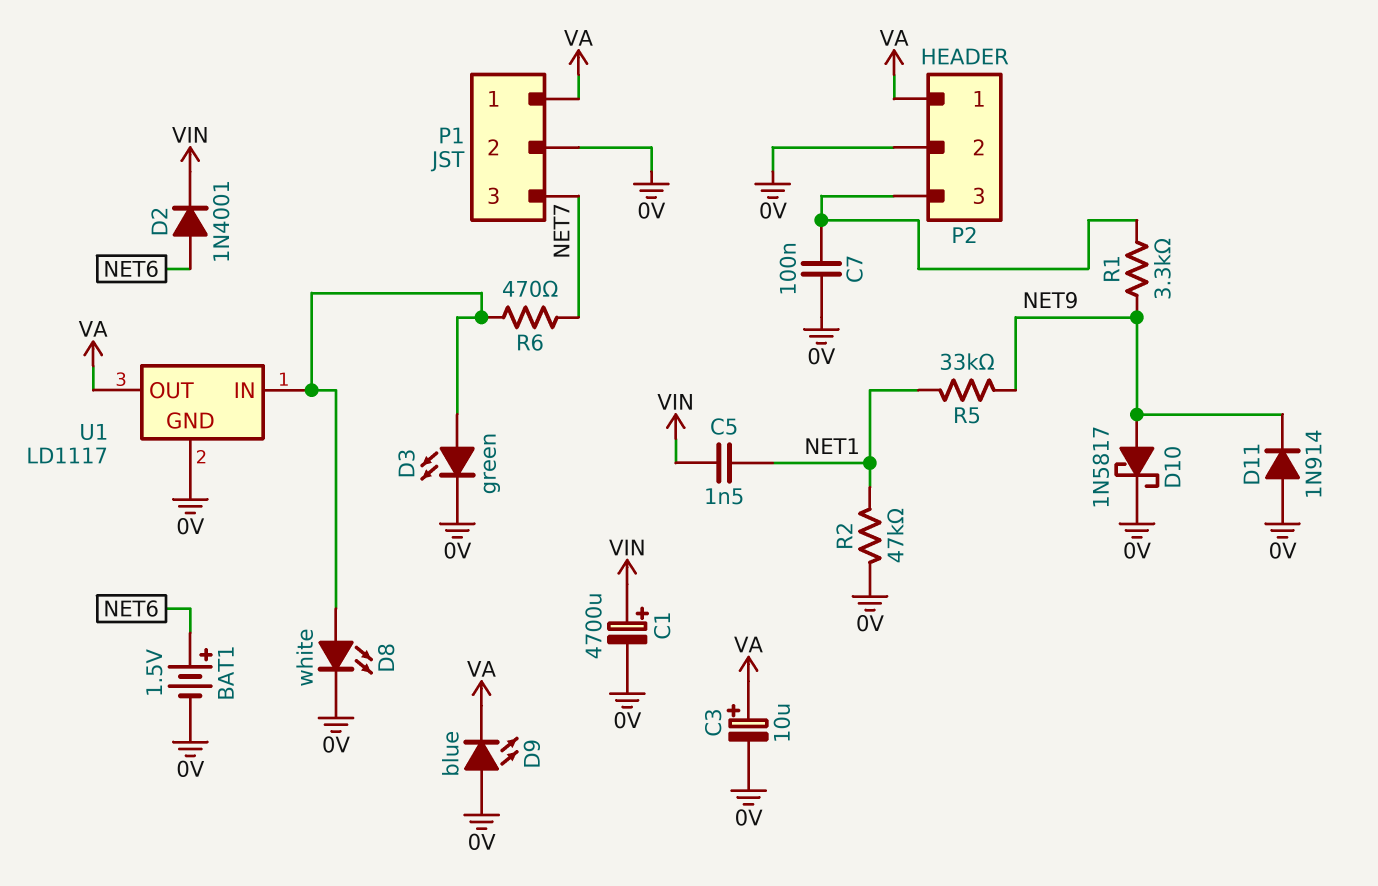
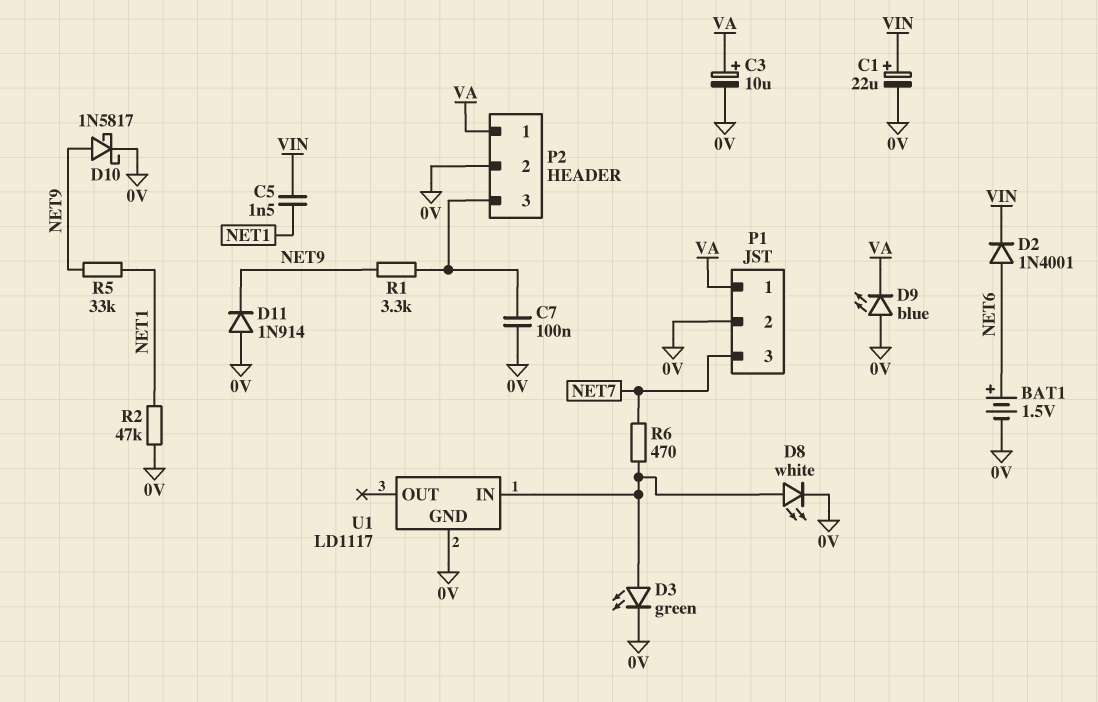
C1: 4700uF (plus VIN, minus 0V) -> 22uF (plus VIN, minus 0V)
U1 pin OUT: VA -> none

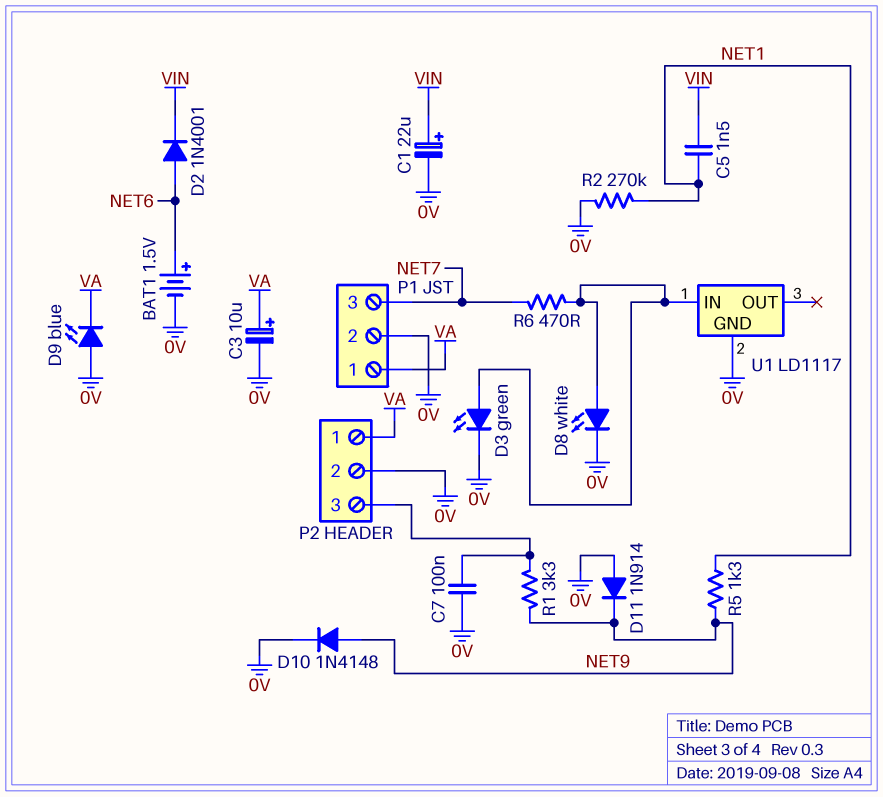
D10: schottky 1N5817 (A NET9, K 0V) -> diode 1N4148 (A NET9, K 0V)
R2: 47k (0V, NET1) -> 270k (0V, NET1)
R5: 33k (NET1, NET9) -> 1.3k (NET1, NET9)

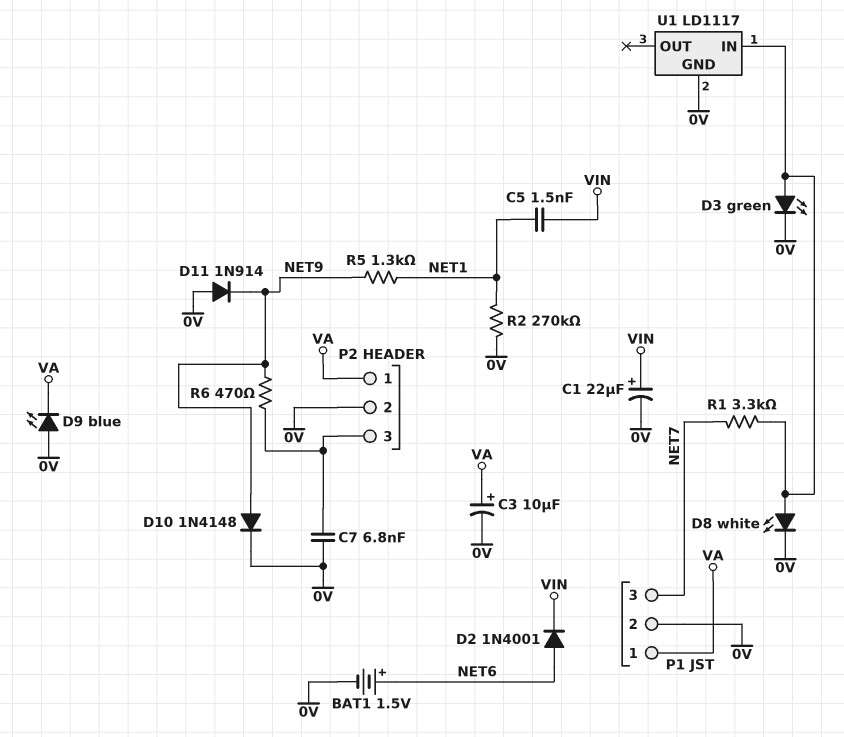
C7: 100nF (0V, P2/3) -> 6.8nF (0V, P2/3)
R1: 3.3k (NET9, P2/3) -> 3.3k (NET7, U1/IN)
R6: 470 (NET7, U1/IN) -> 470 (NET9, P2/3)

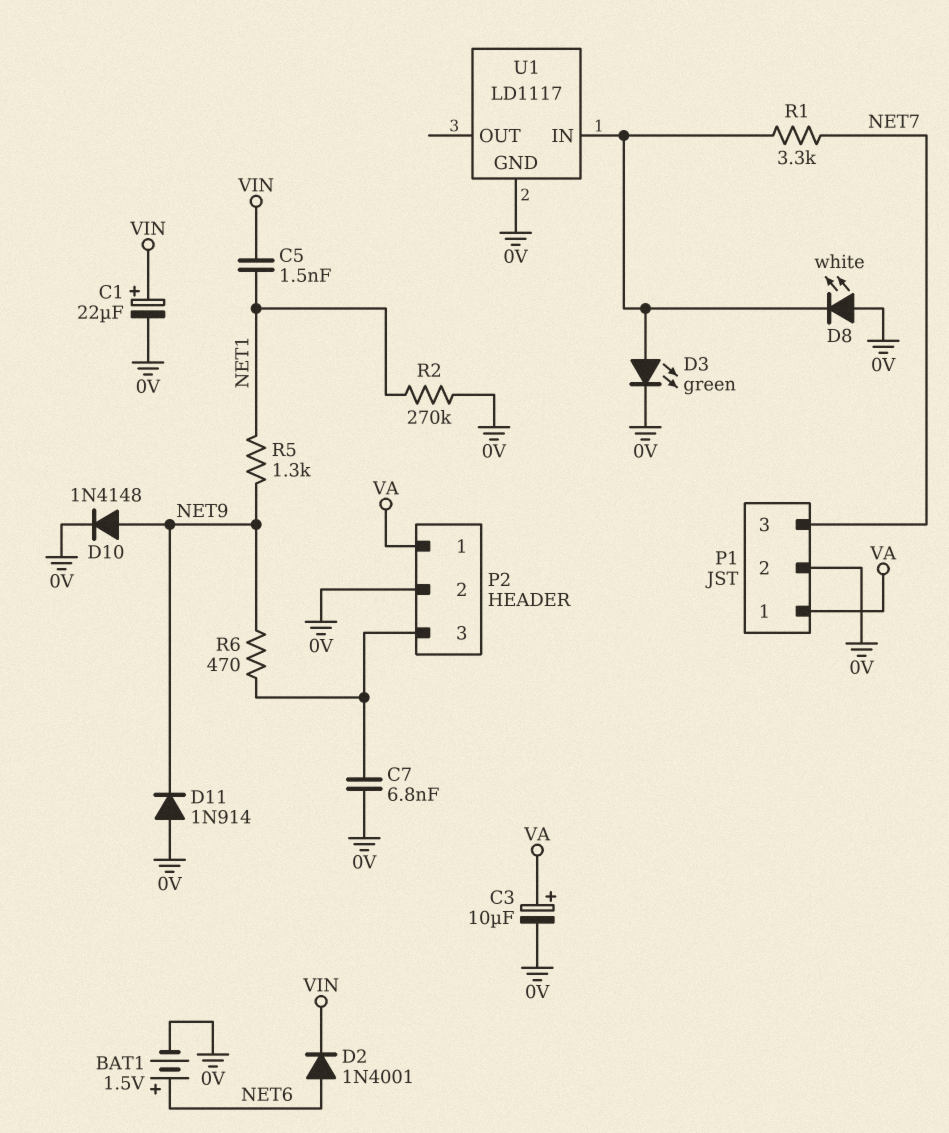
D8: LED white (A U1/IN, K 0V) -> LED white (A 0V, K U1/IN)
D9: LED blue (A 0V, K VA) -> none

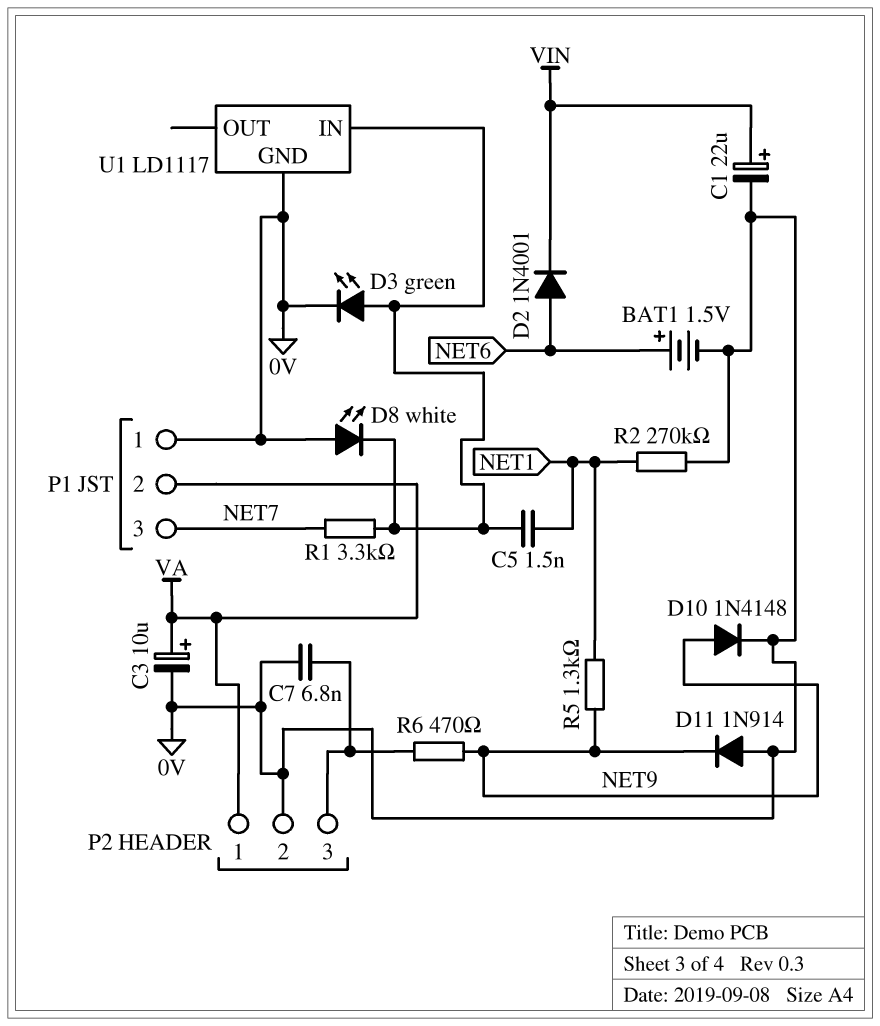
C5: 1.5nF (NET1, VIN) -> 1.5nF (NET1, U1/IN)
P1 pin 1: VA -> 0V
P1 pin 2: 0V -> VA

